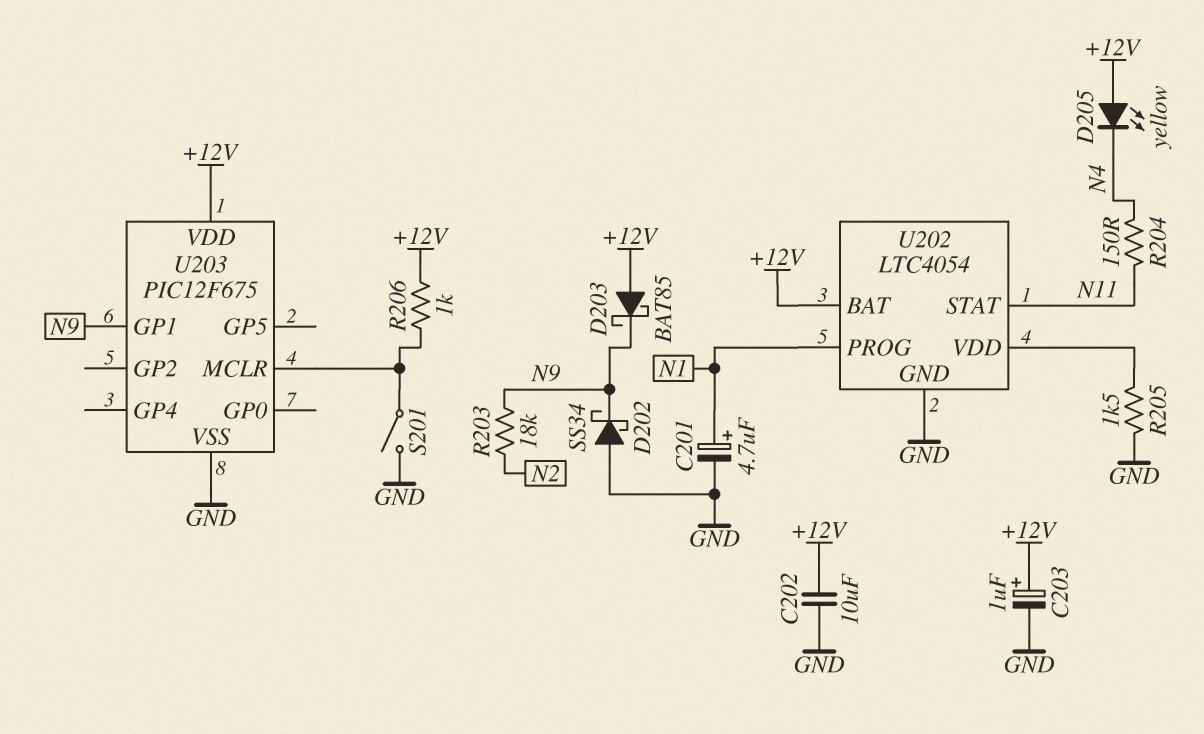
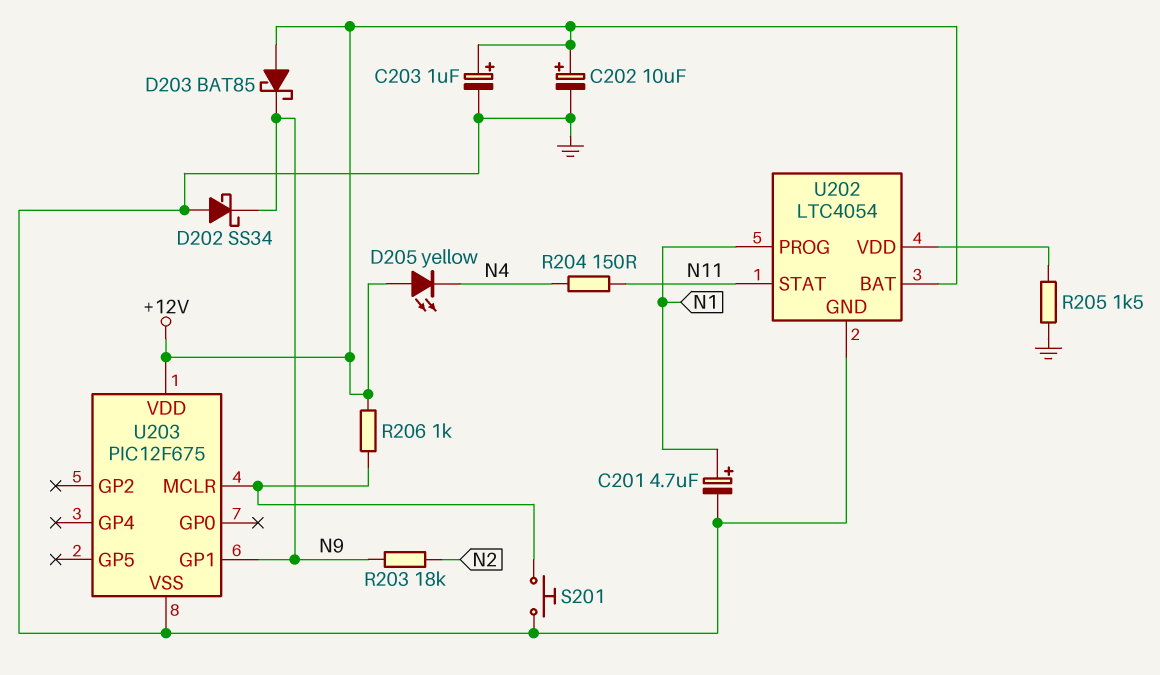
C202: 10uF (+12V, GND) -> 10uF (plus +12V, minus GND)
S201: switch (GND, U203/MCLR) -> button (GND, U203/MCLR)

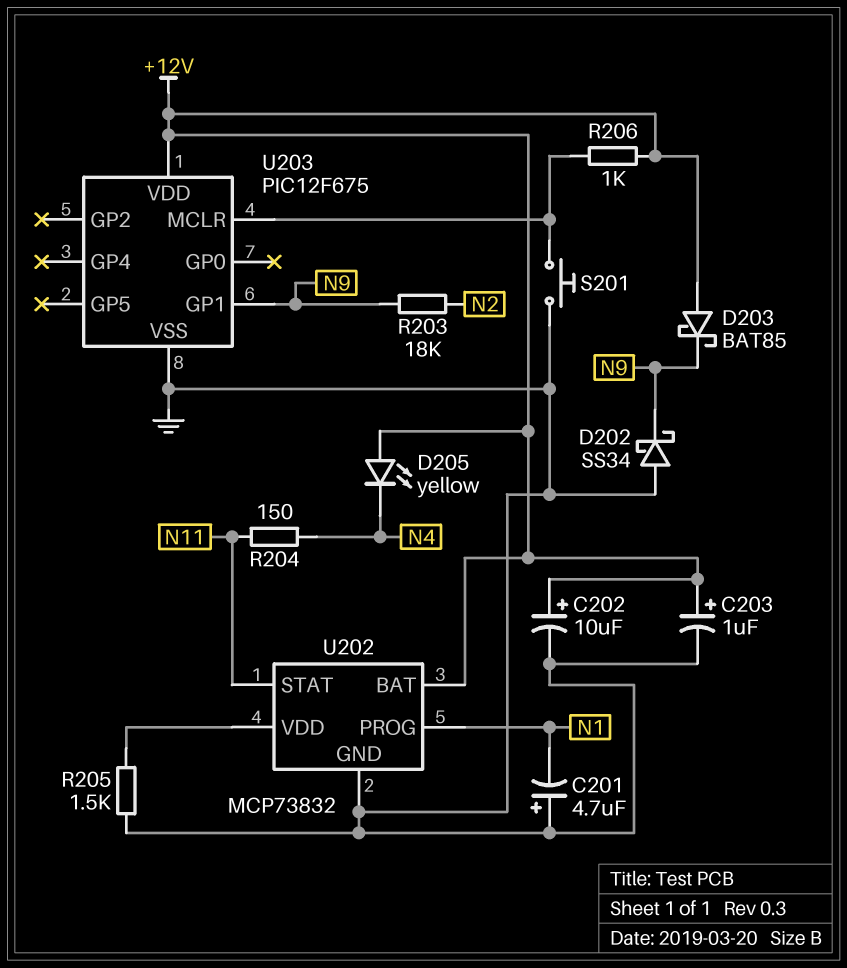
C201: 4.7uF (plus N1, minus GND) -> 4.7uF (plus GND, minus N1)
U202: LTC4054 -> MCP73832

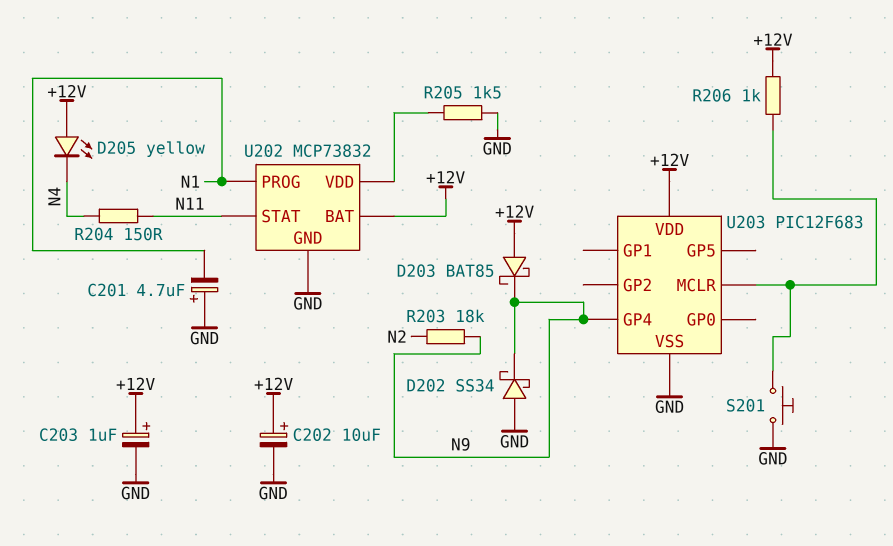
U203: PIC12F675 -> PIC12F683
U203 pin GP1: N9 -> none
U203 pin GP4: none -> N9

